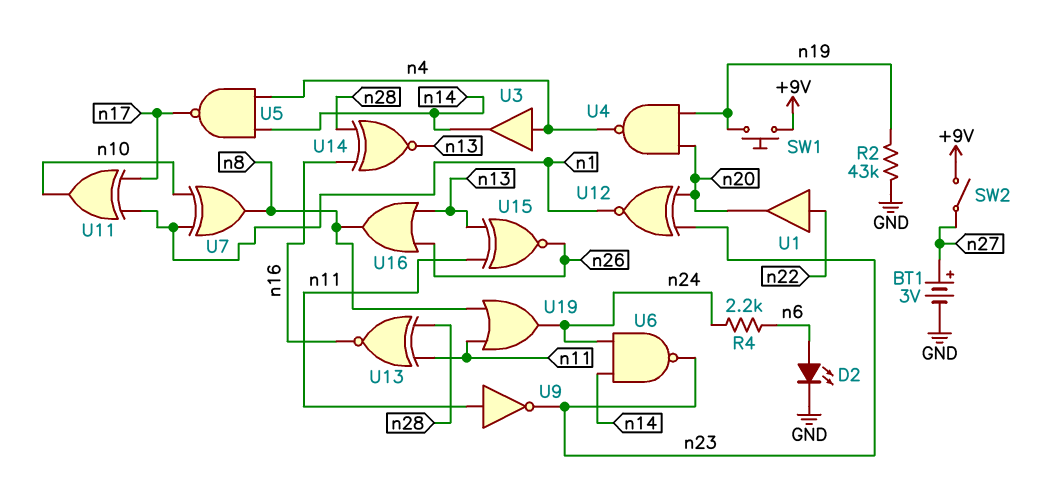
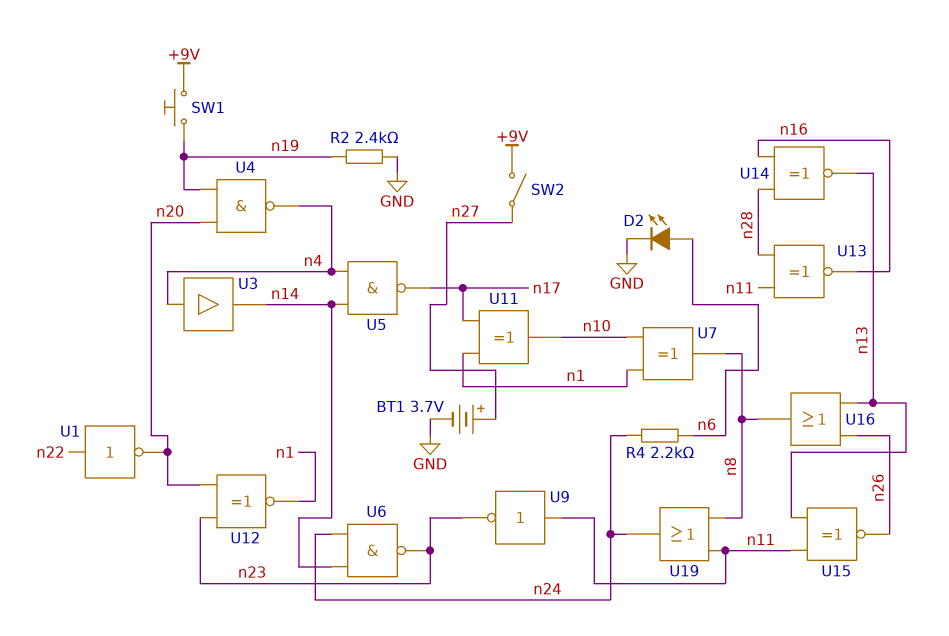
BT1: 3V (plus n27, minus GND) -> 3.7V (plus n27, minus GND)
R2: 43k (GND, n19) -> 2.4k (GND, n19)
U1: buffer (in n22, out n20) -> NOT (in n22, out n20)

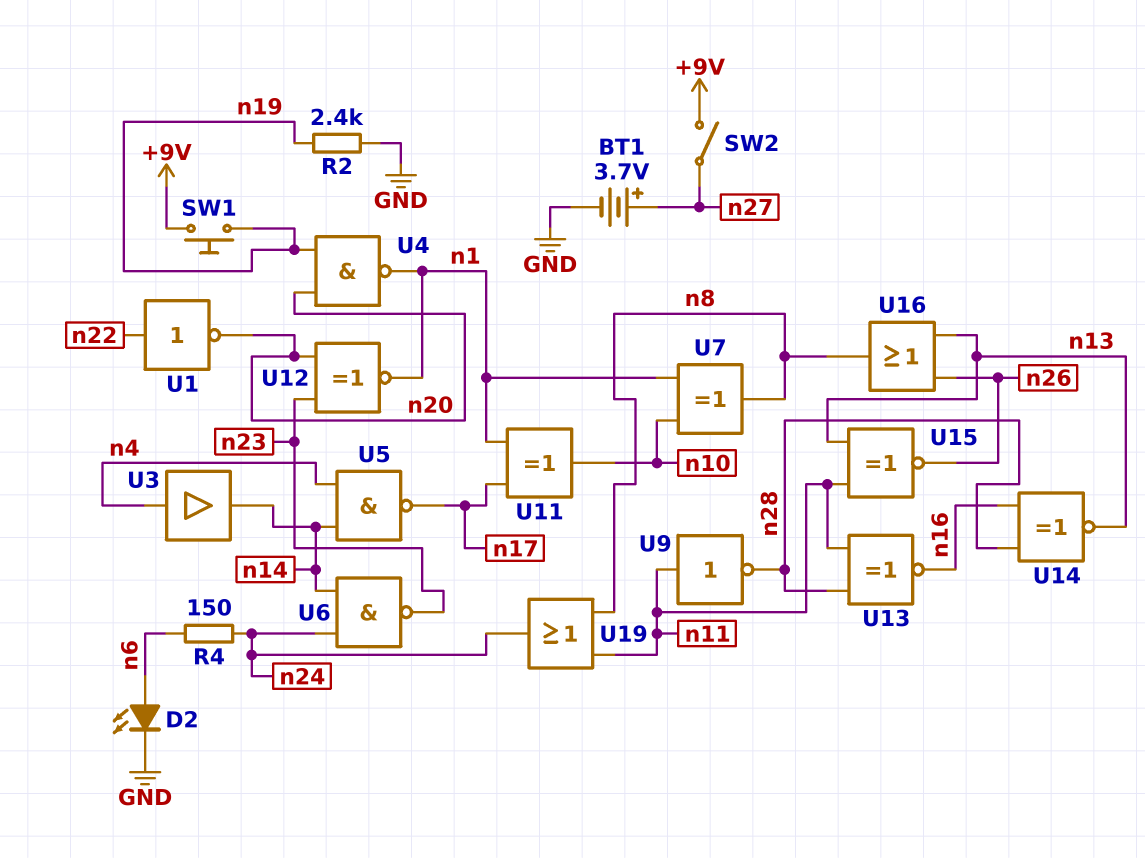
R4: 2.2k (n6, n24) -> 150 (n6, n24)
U4: NAND (in n19, in n20, out n4) -> NAND (in n19, in n20, out n1)
U9: NOT (in n11, out n23) -> NOT (in n11, out n28)

